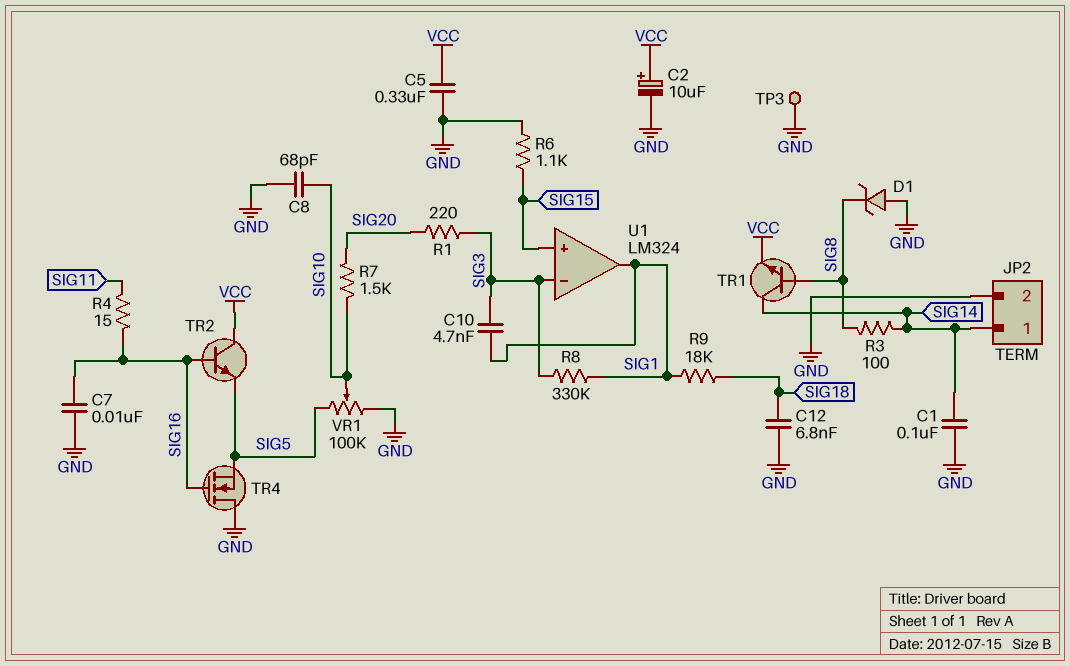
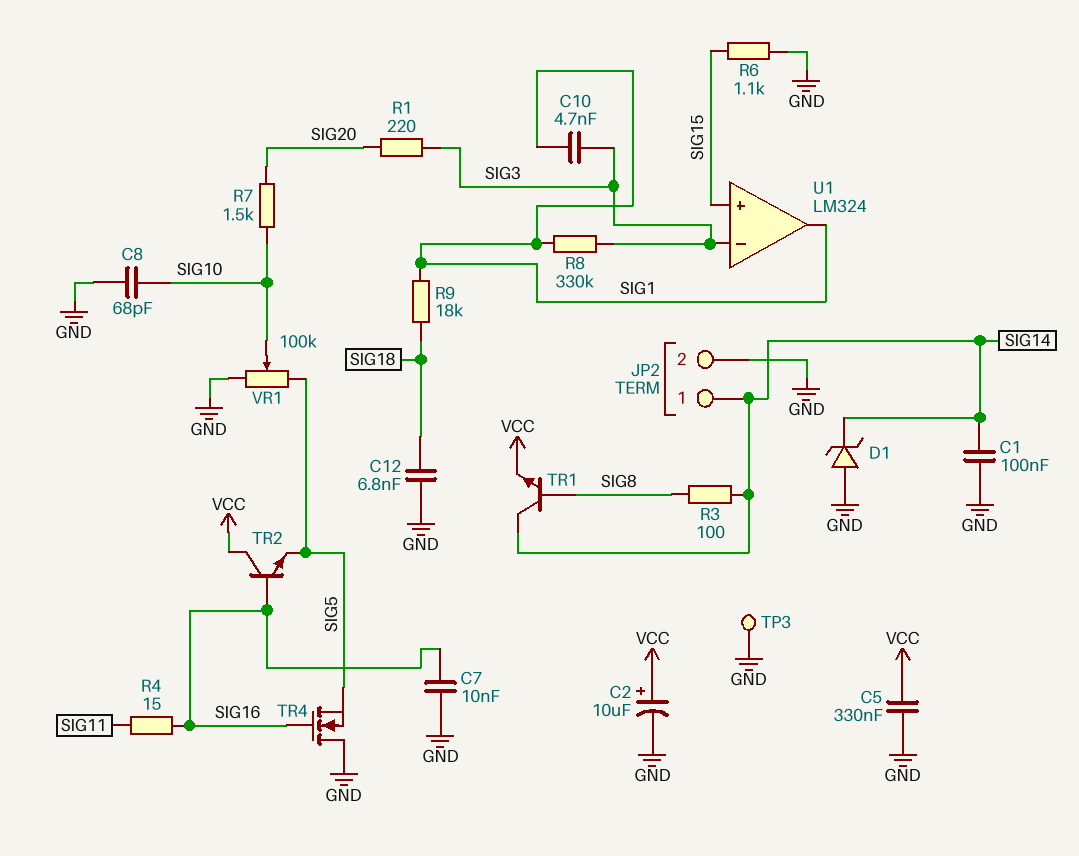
D1: zener (A GND, K SIG8) -> zener (A GND, K SIG14)

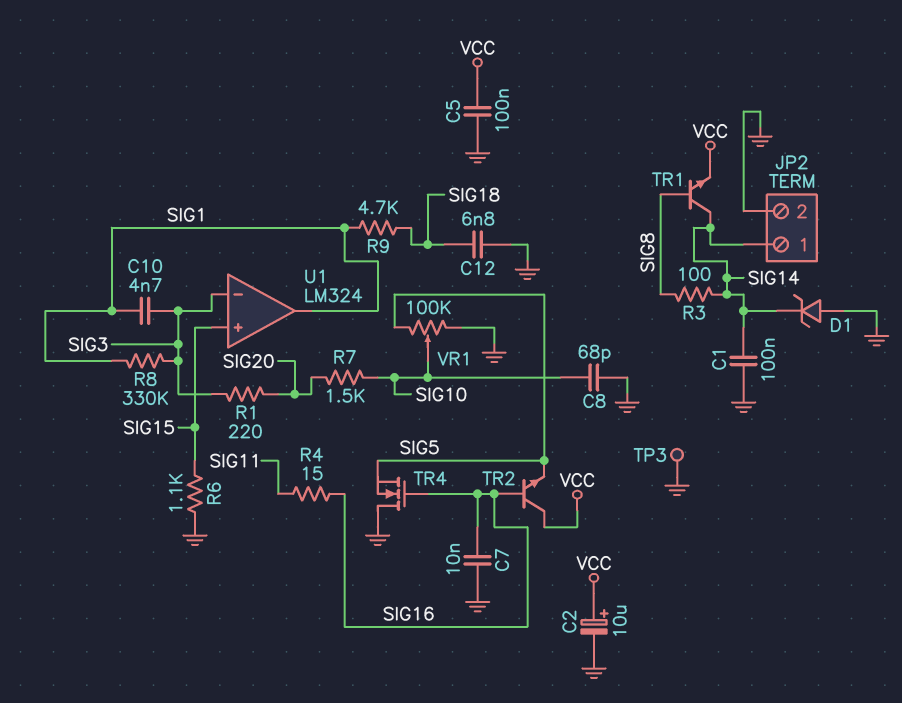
C5: 330nF (GND, VCC) -> 100nF (GND, VCC)
R9: 18k (SIG1, SIG18) -> 4.7k (SIG1, SIG18)

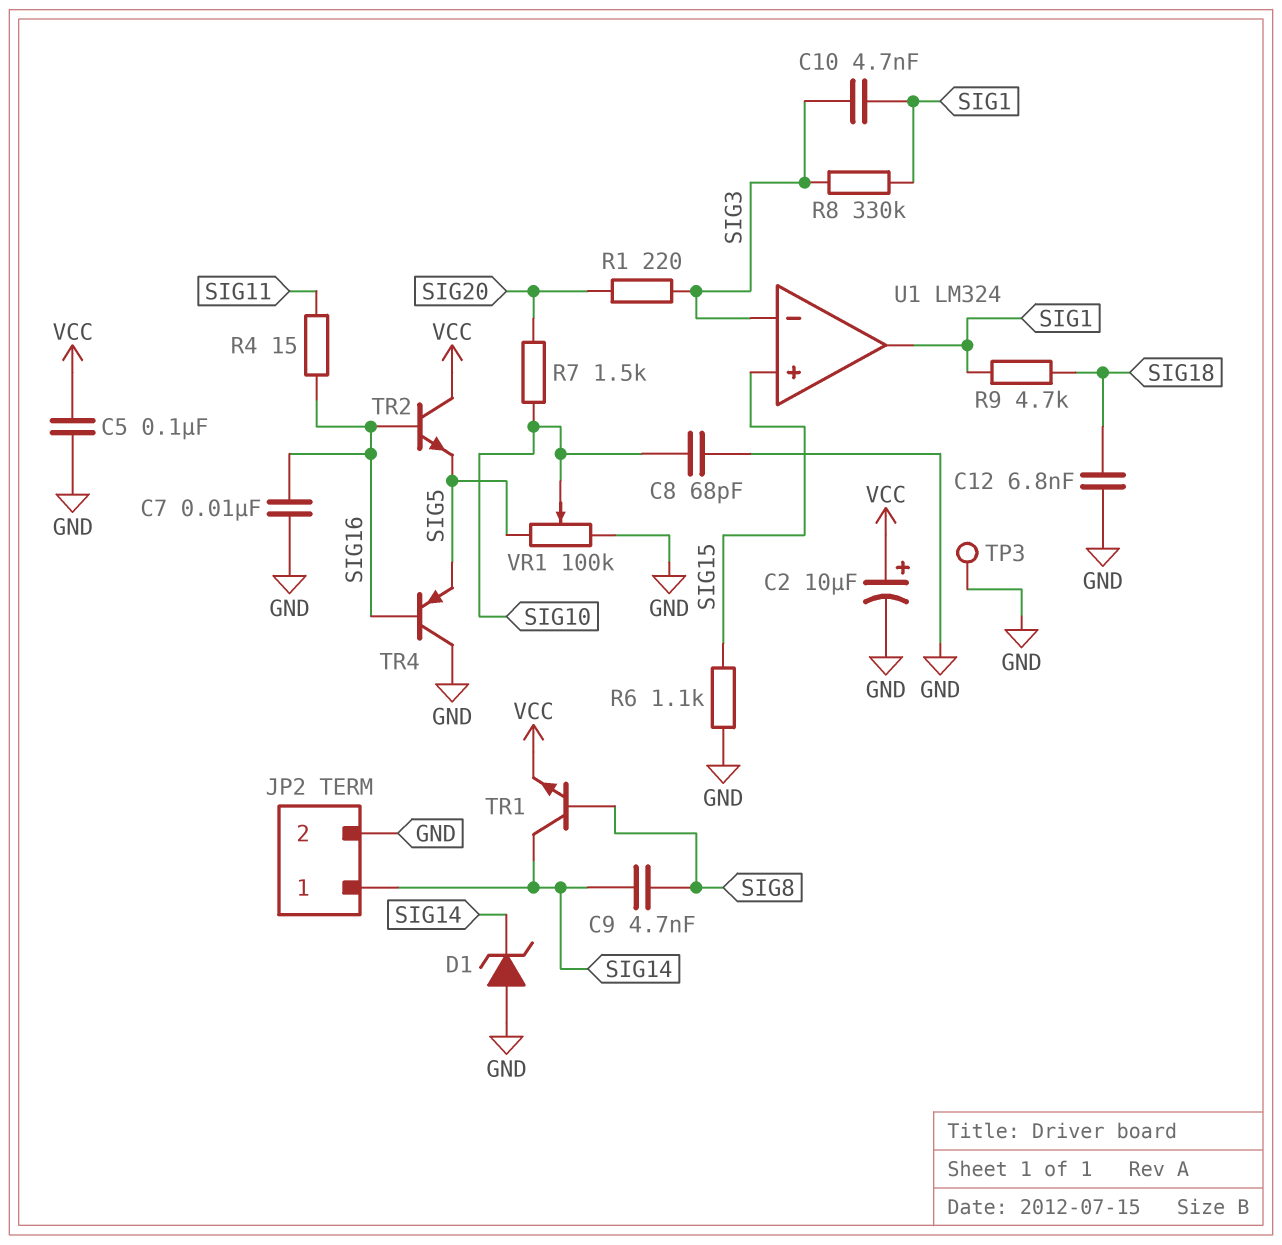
C1: 100nF (GND, SIG14) -> none
C9: none -> 4.7nF (SIG8, SIG14)
R3: 100 (SIG8, SIG14) -> none
TR4: NMOS (G SIG16, D GND, S SIG5) -> PNP (B SIG16, C GND, E SIG5)

